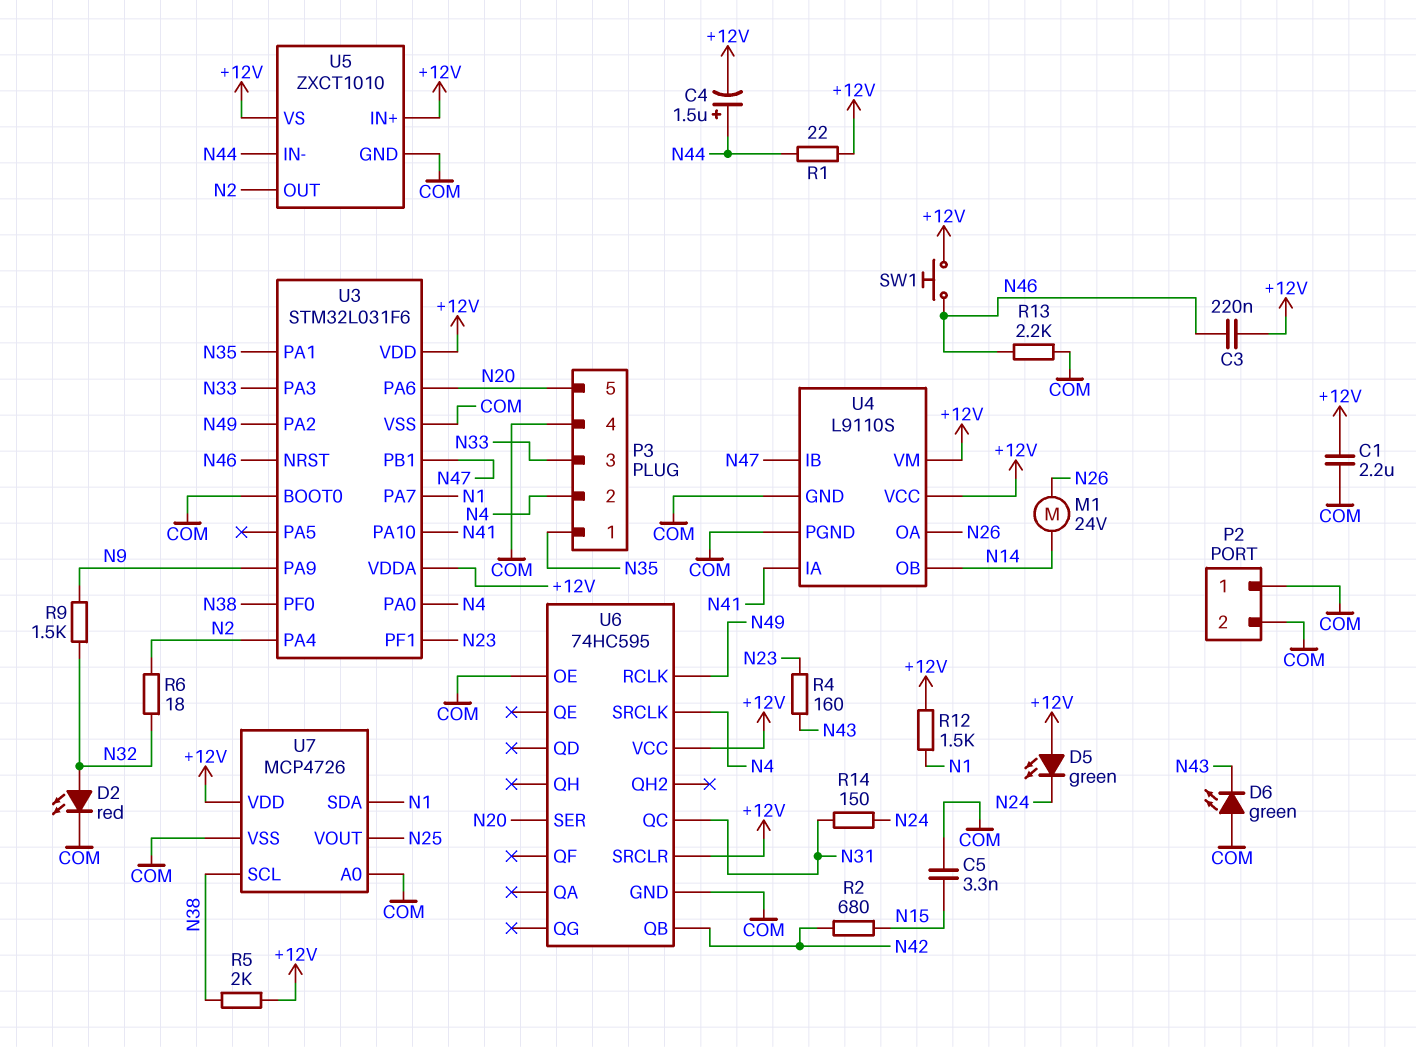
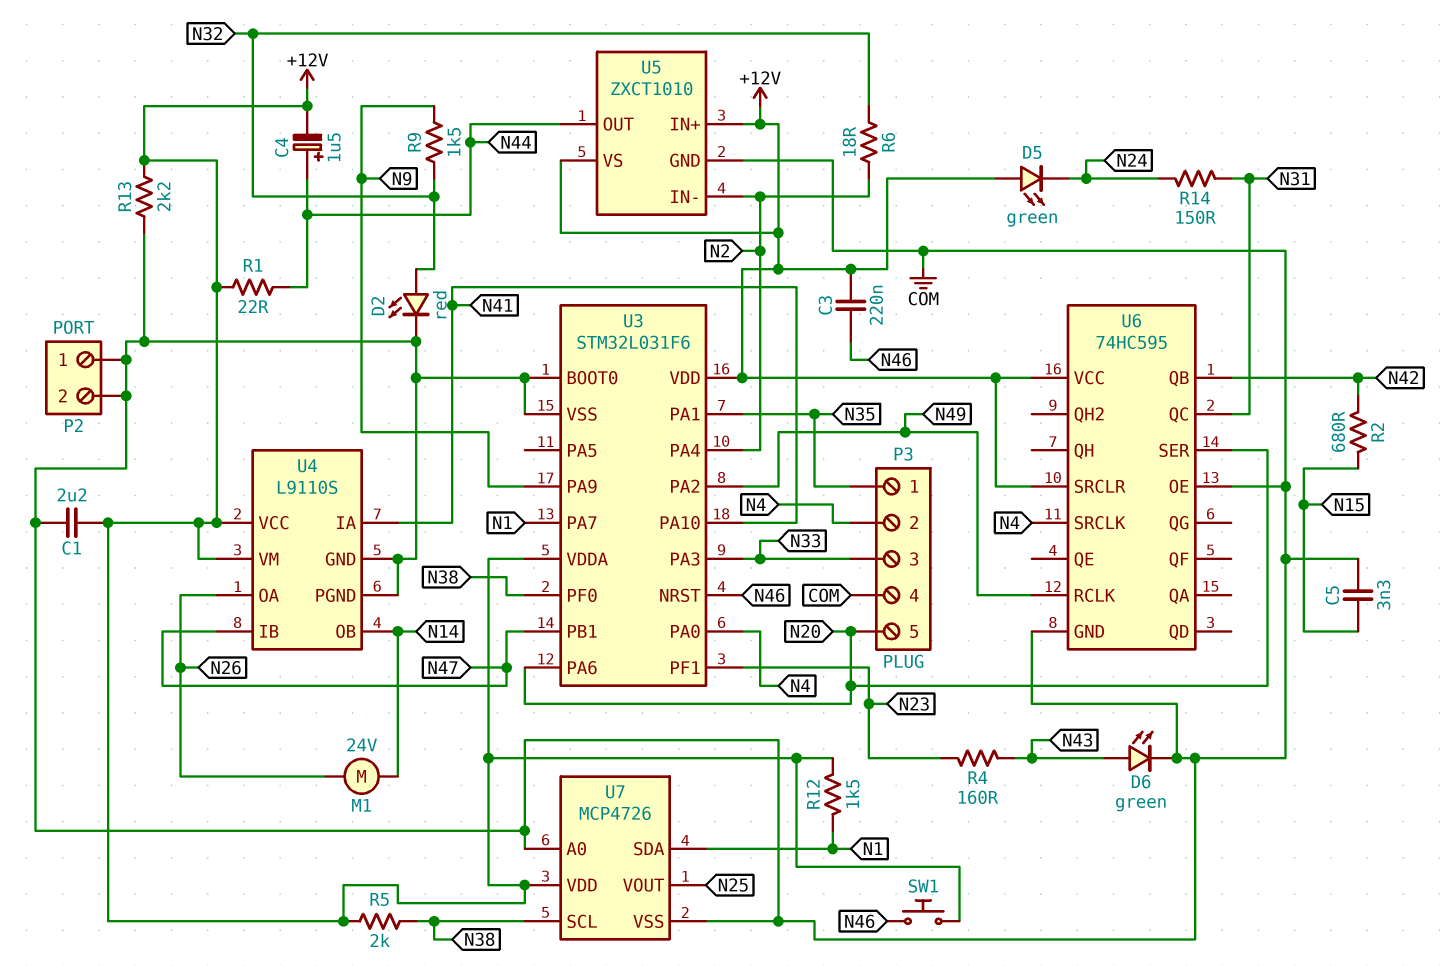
D6: LED green (A COM, K N43) -> LED green (A N43, K COM)
R13: 2.2k (COM, N46) -> 2.2k (+12V, COM)
U5 pin IN-: N44 -> N2
U5 pin OUT: N2 -> N44

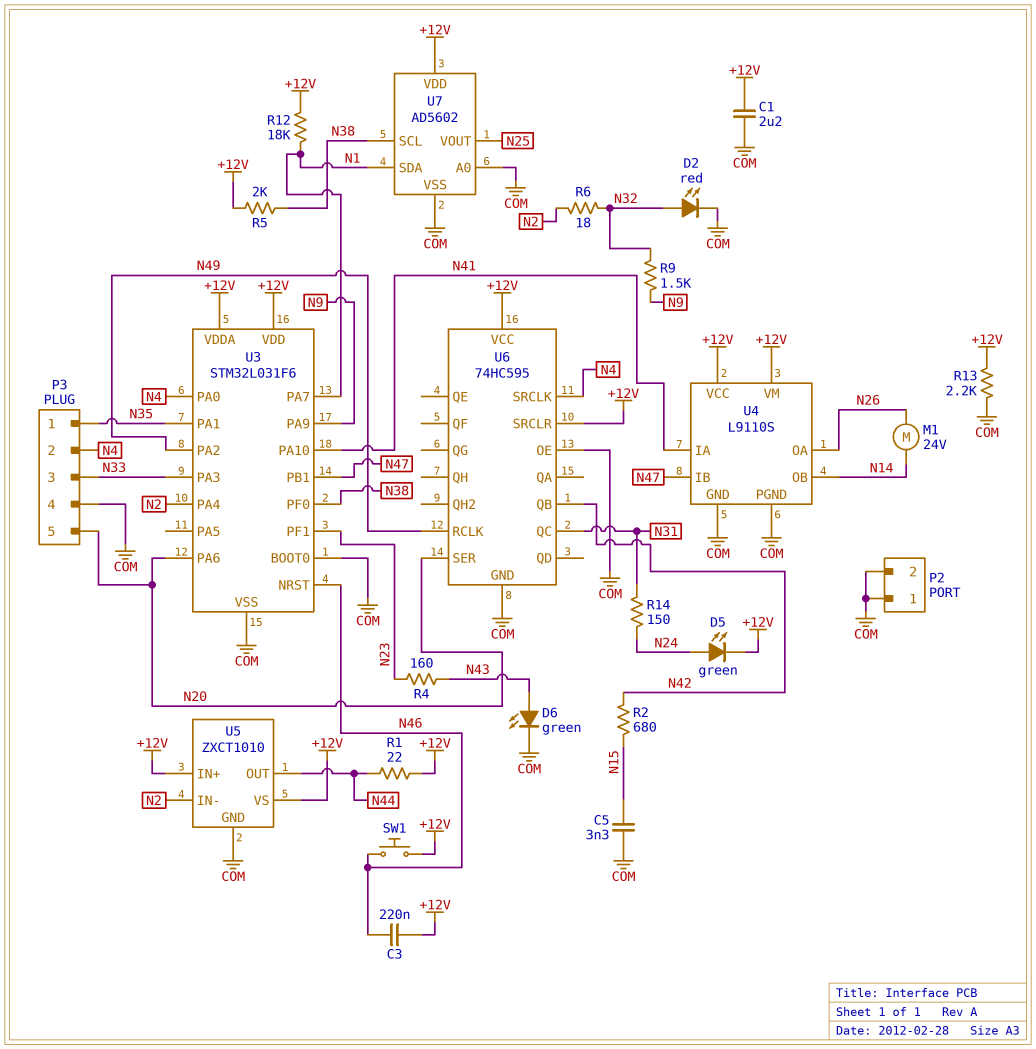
C4: 1.5uF (plus N44, minus +12V) -> none
D5: LED green (A +12V, K N24) -> LED green (A N24, K +12V)
R12: 1.5k (+12V, N1) -> 18k (+12V, N1)
U7: MCP4726 -> AD5602

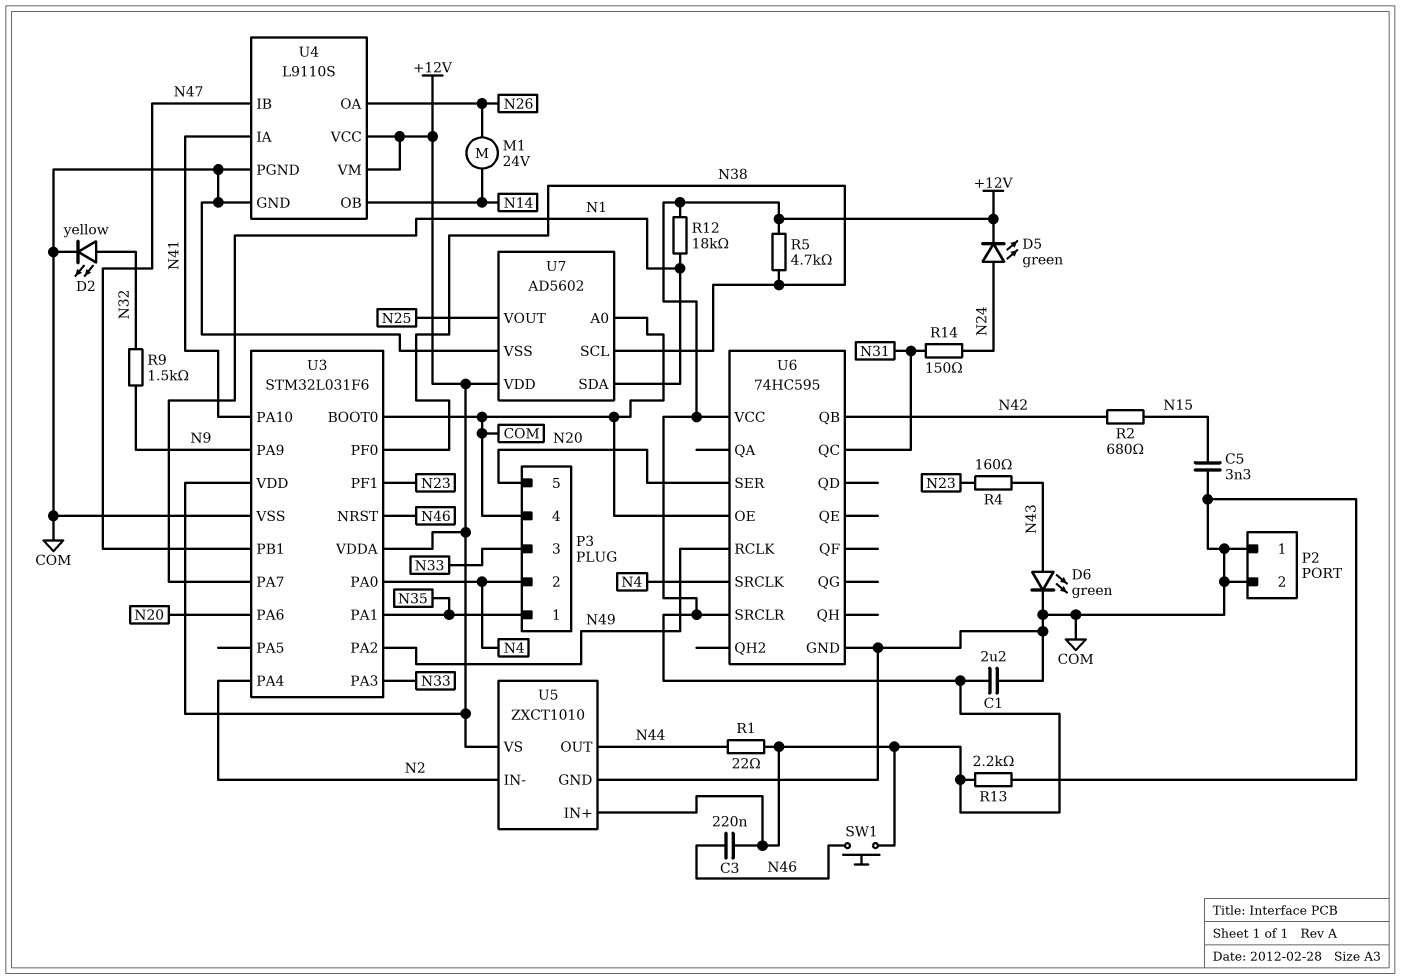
D2: LED red (A N32, K COM) -> LED yellow (A N32, K COM)
R5: 2k (+12V, N38) -> 4.7k (+12V, N38)
R6: 18 (N2, N32) -> none

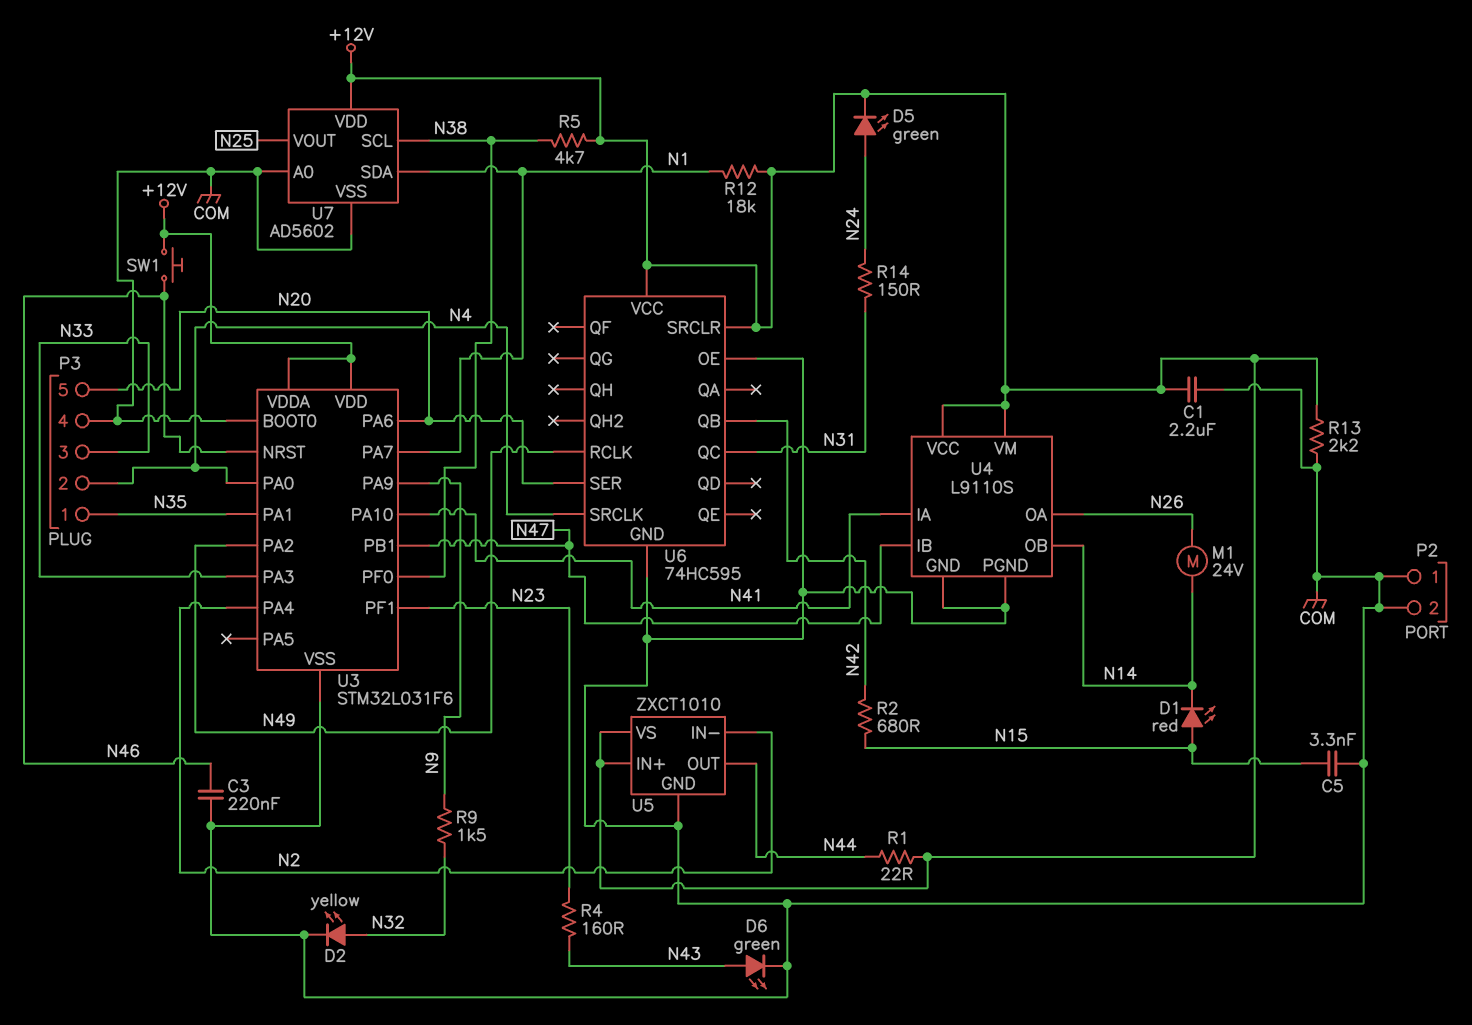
C3: 220nF (+12V, N46) -> 220nF (COM, N46)
D1: none -> LED red (A N15, K N14)

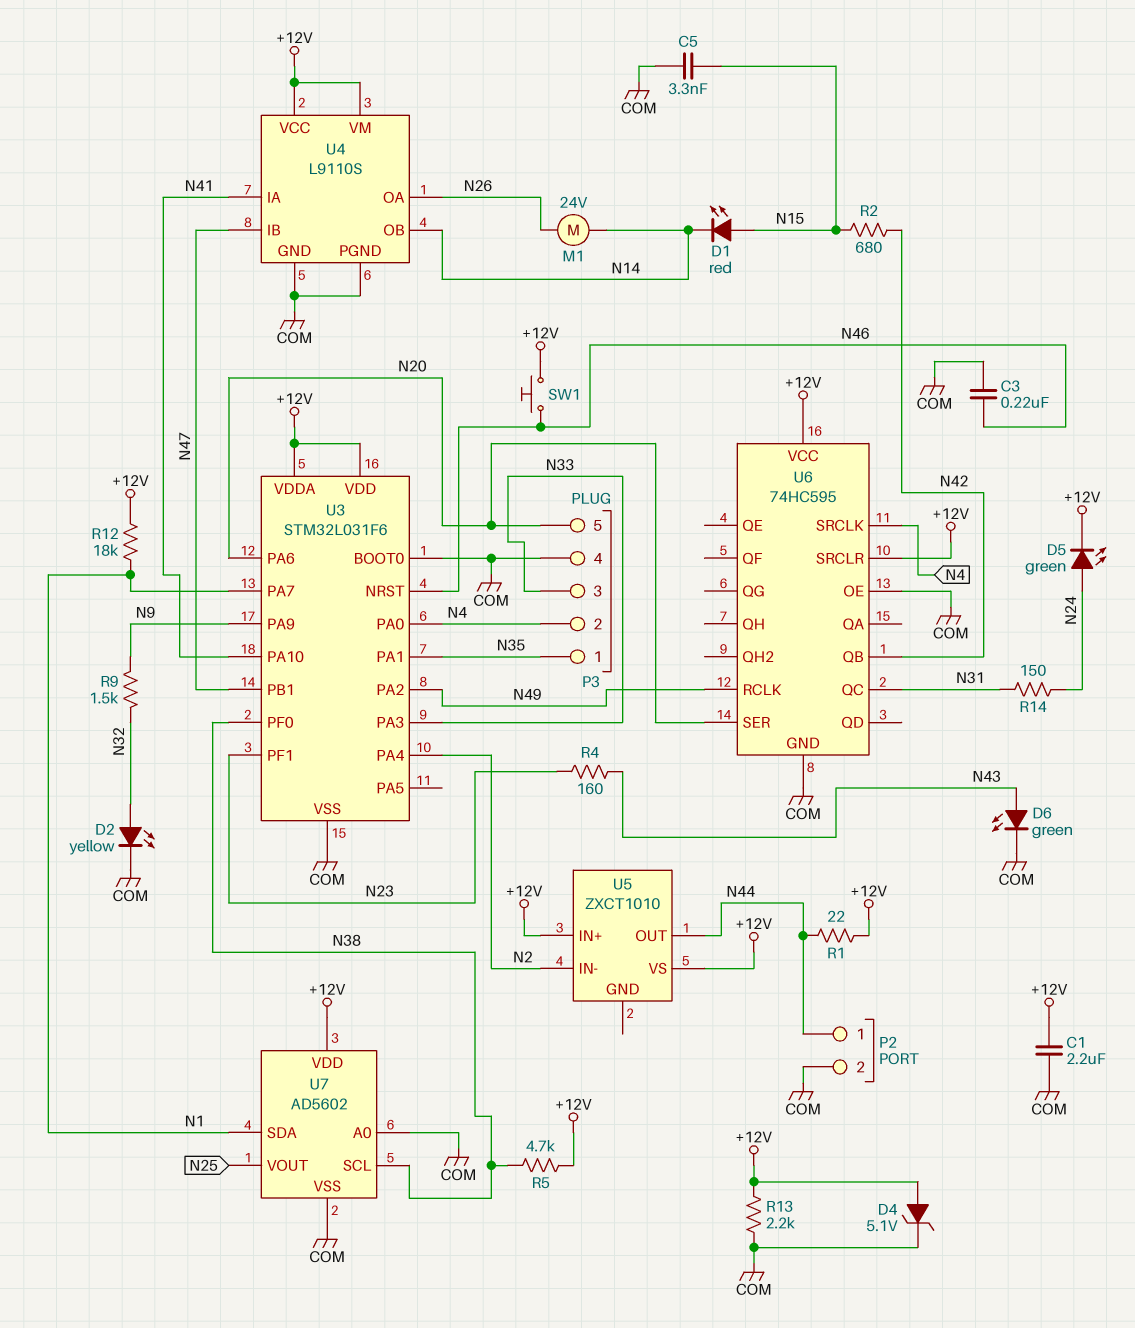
D4: none -> zener 5.1V (A +12V, K COM)
P2 pin 1: COM -> N44
U5 pin GND: COM -> none

